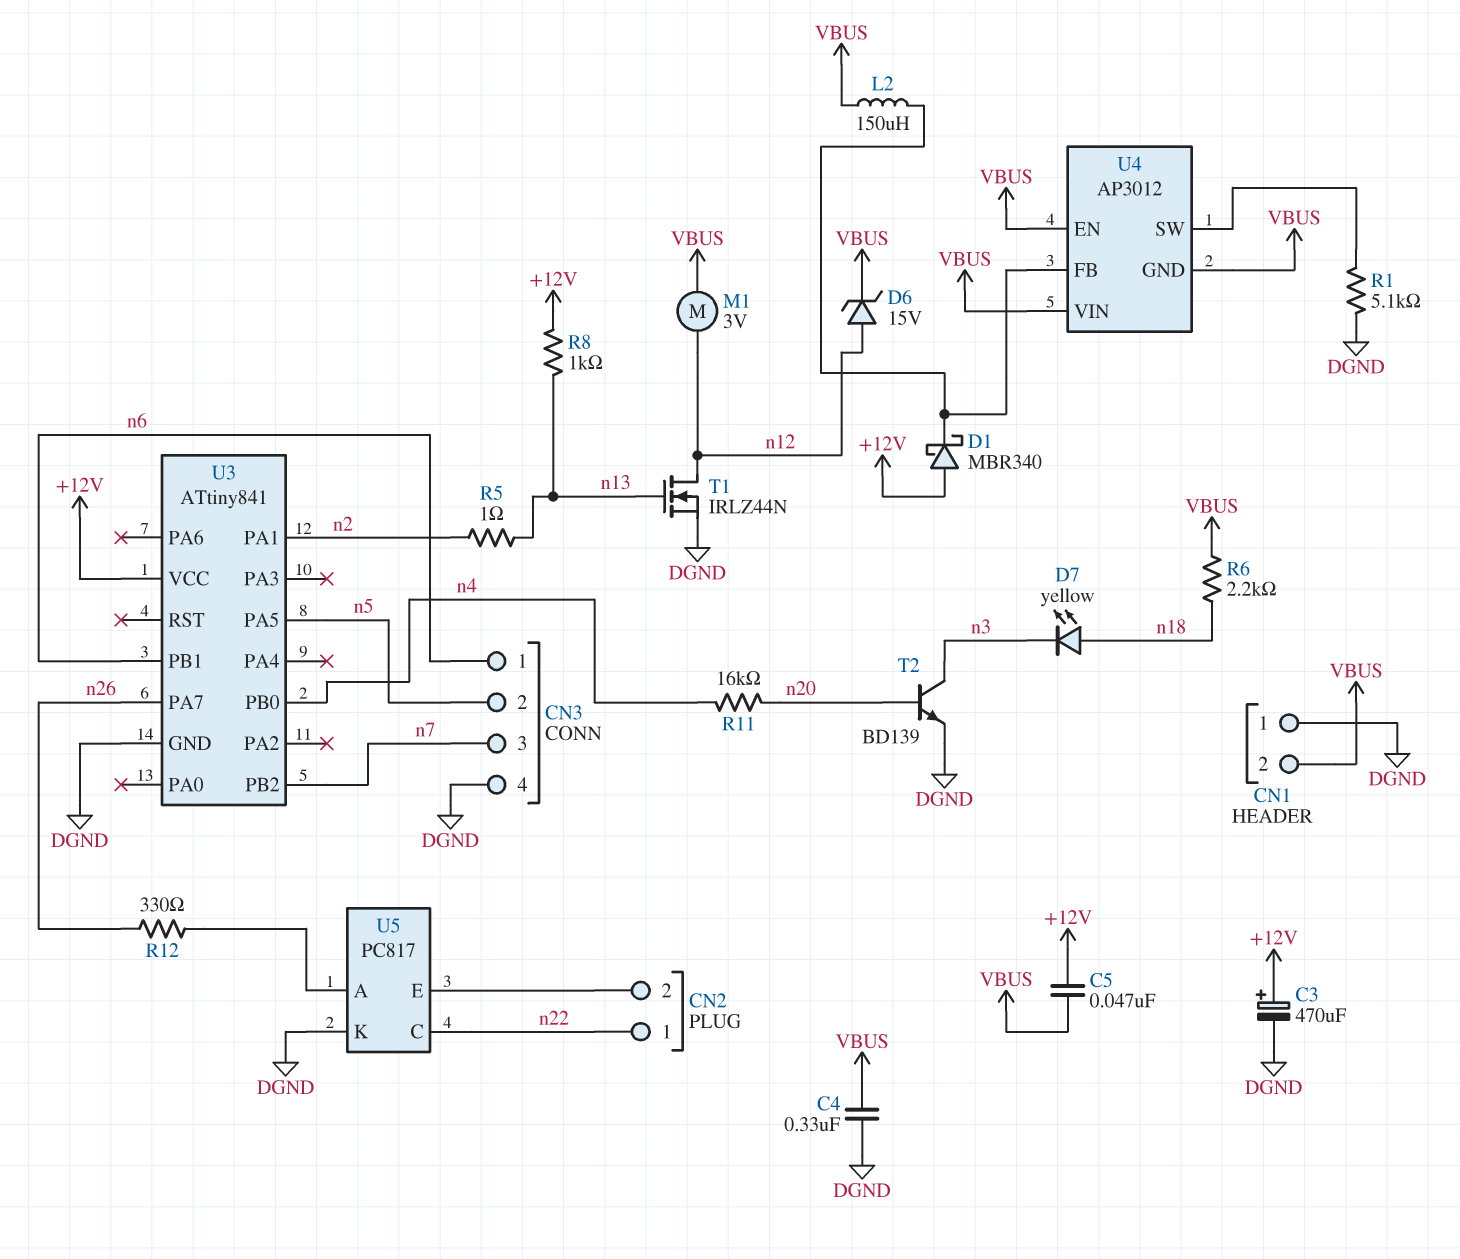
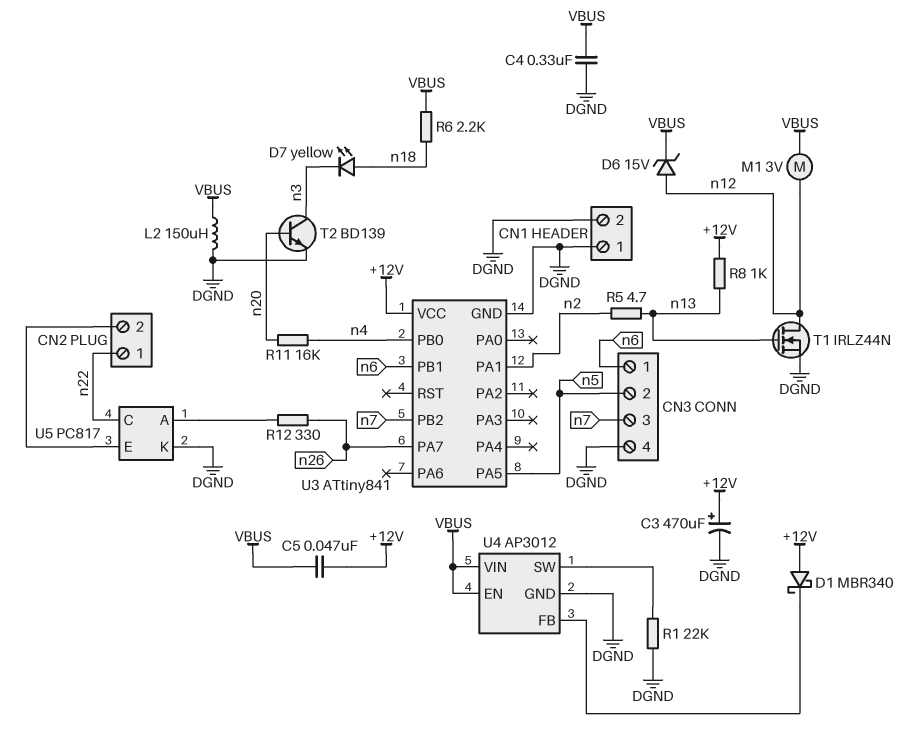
CN1 pin 2: VBUS -> DGND
L2: 150uH (U4/FB, VBUS) -> 150uH (DGND, VBUS)
R1: 5.1k (DGND, U4/SW) -> 22k (DGND, U4/SW)
R5: 1 (n2, n13) -> 4.7 (n2, n13)
U4 pin GND: VBUS -> DGND

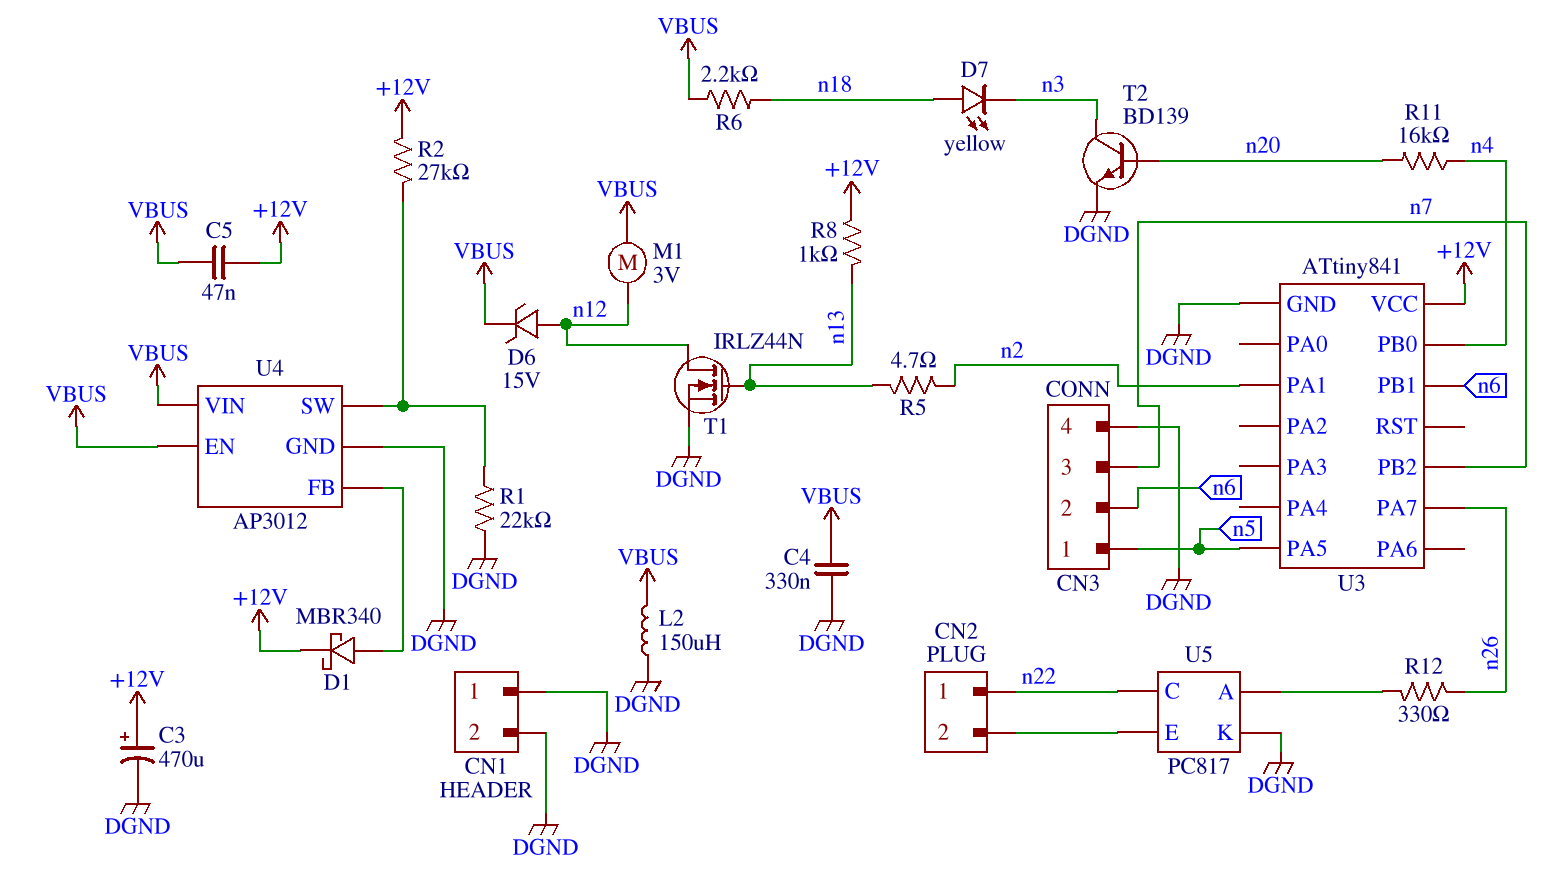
CN3 pin 1: n6 -> n5
CN3 pin 2: n5 -> n6
D1: schottky MBR340 (A +12V, K U4/FB) -> schottky MBR340 (A U4/FB, K +12V)
R2: none -> 27k (+12V, U4/SW)

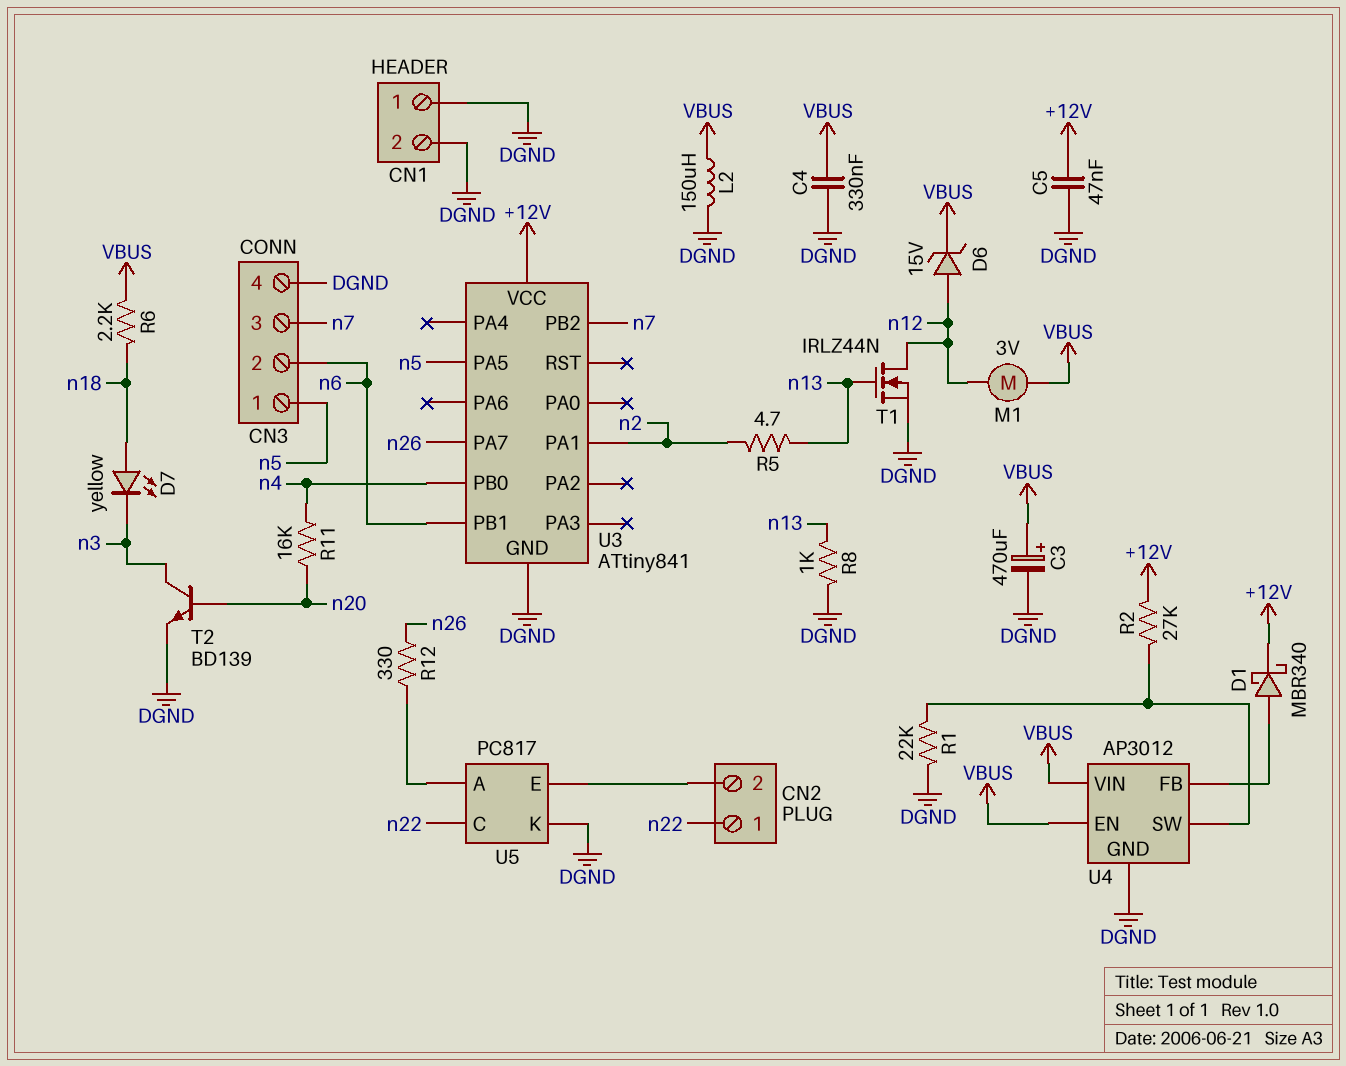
C3: 470uF (plus +12V, minus DGND) -> 470uF (plus VBUS, minus DGND)
C5: 47nF (+12V, VBUS) -> 47nF (+12V, DGND)
R8: 1k (+12V, n13) -> 1k (DGND, n13)

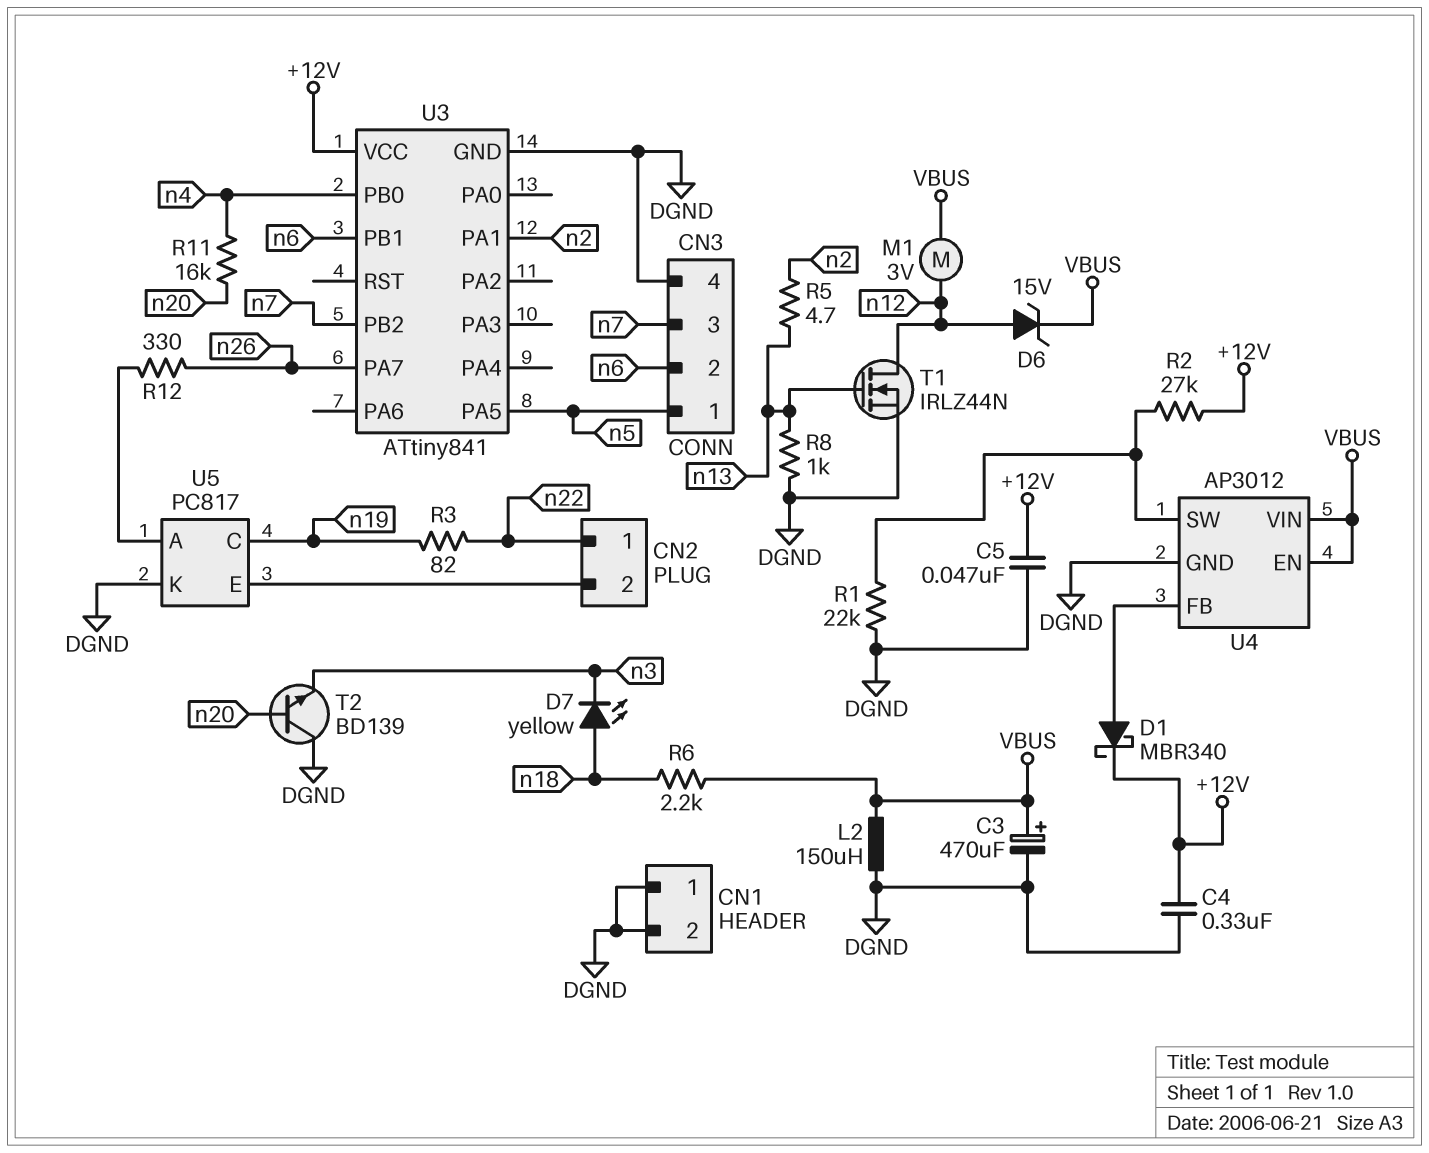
C4: 330nF (DGND, VBUS) -> 330nF (+12V, DGND)
R3: none -> 82 (n19, n22)
T2: NPN BD139 (B n20, C n3, E DGND) -> NPN BD139 (B n20, C DGND, E n3)
U5 pin C: n22 -> n19

